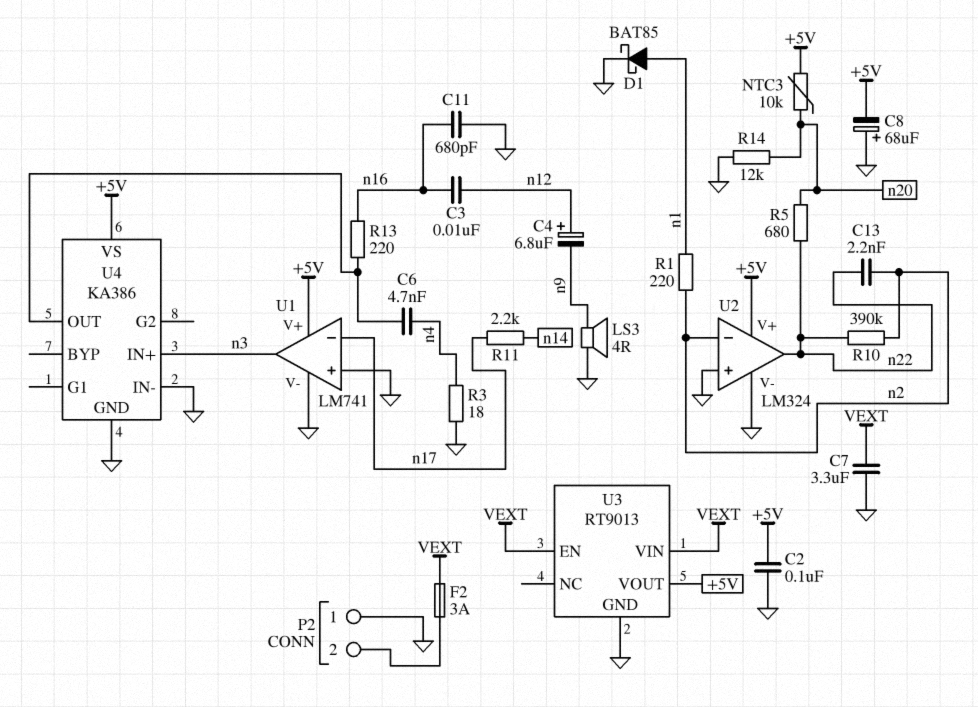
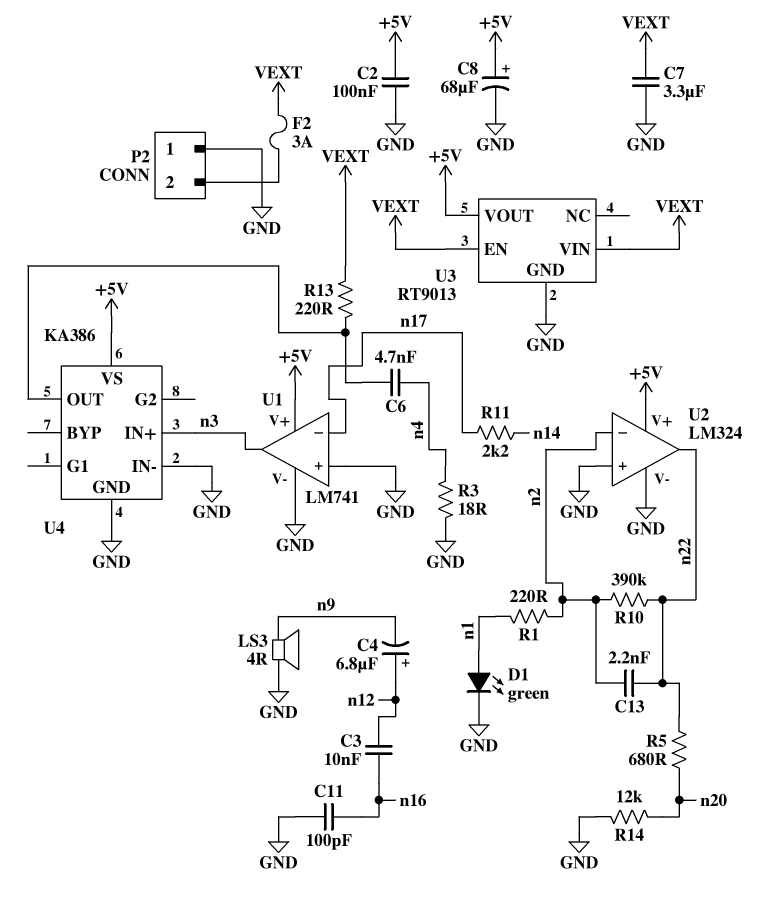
C8: 68uF (plus GND, minus +5V) -> 68uF (plus +5V, minus GND)
C11: 680pF (GND, n16) -> 100pF (GND, n16)
D1: schottky BAT85 (A n1, K GND) -> LED green (A n1, K GND)
NTC3: 10k (+5V, n20) -> none
R13: 220 (U4/OUT, n16) -> 220 (U4/OUT, VEXT)

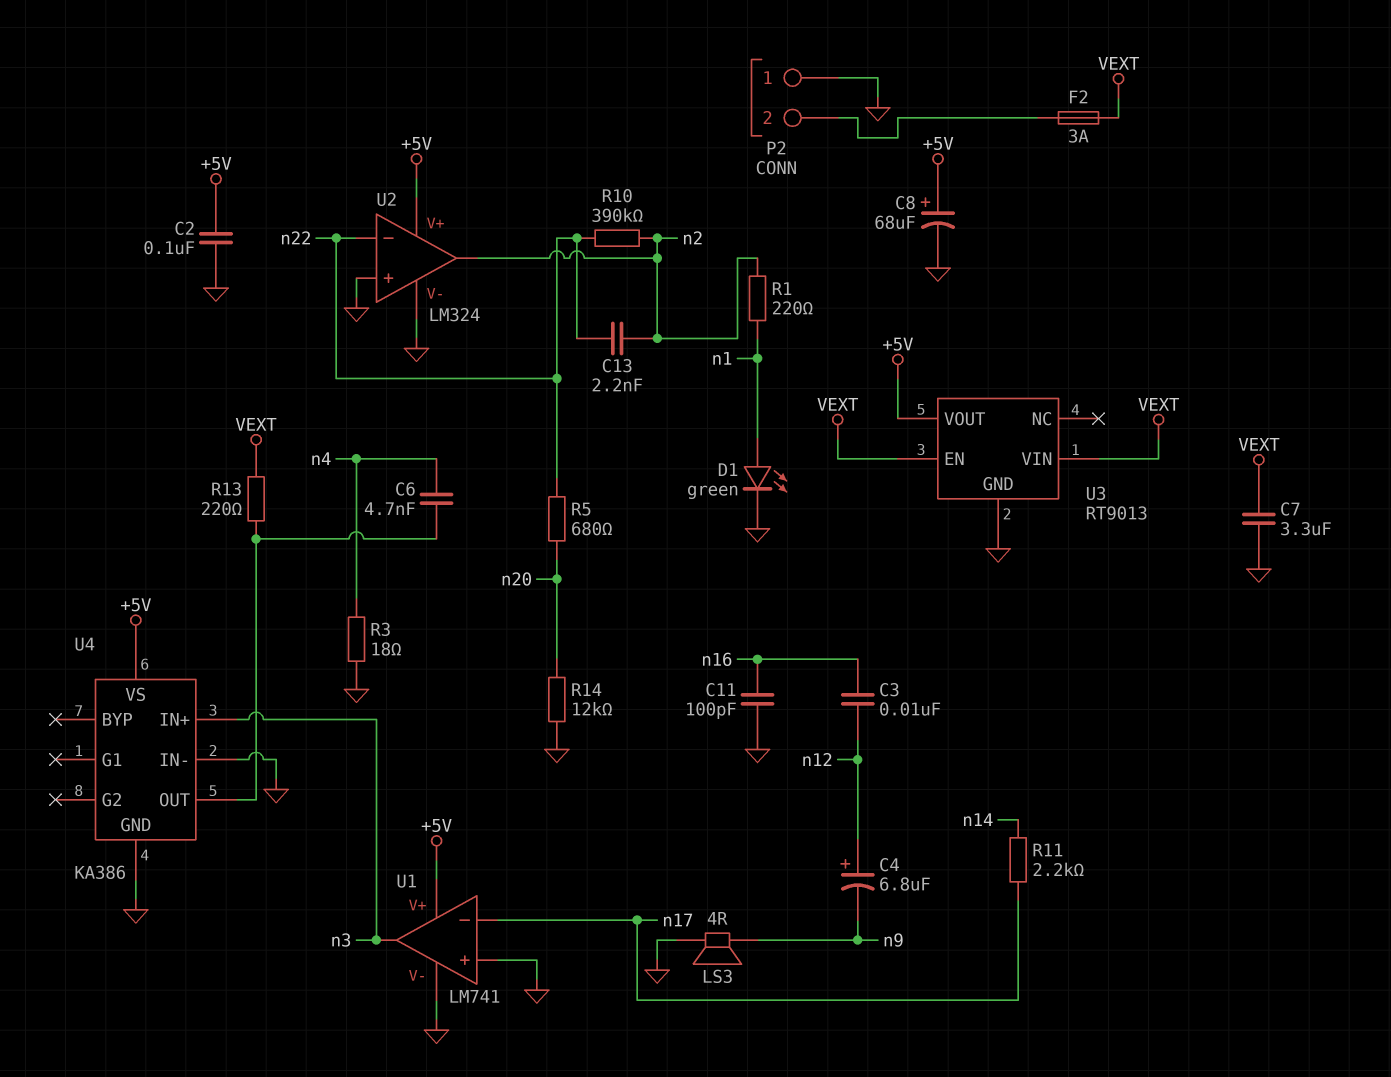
U2 pin in-: n2 -> n22
U2 pin out: n22 -> n2

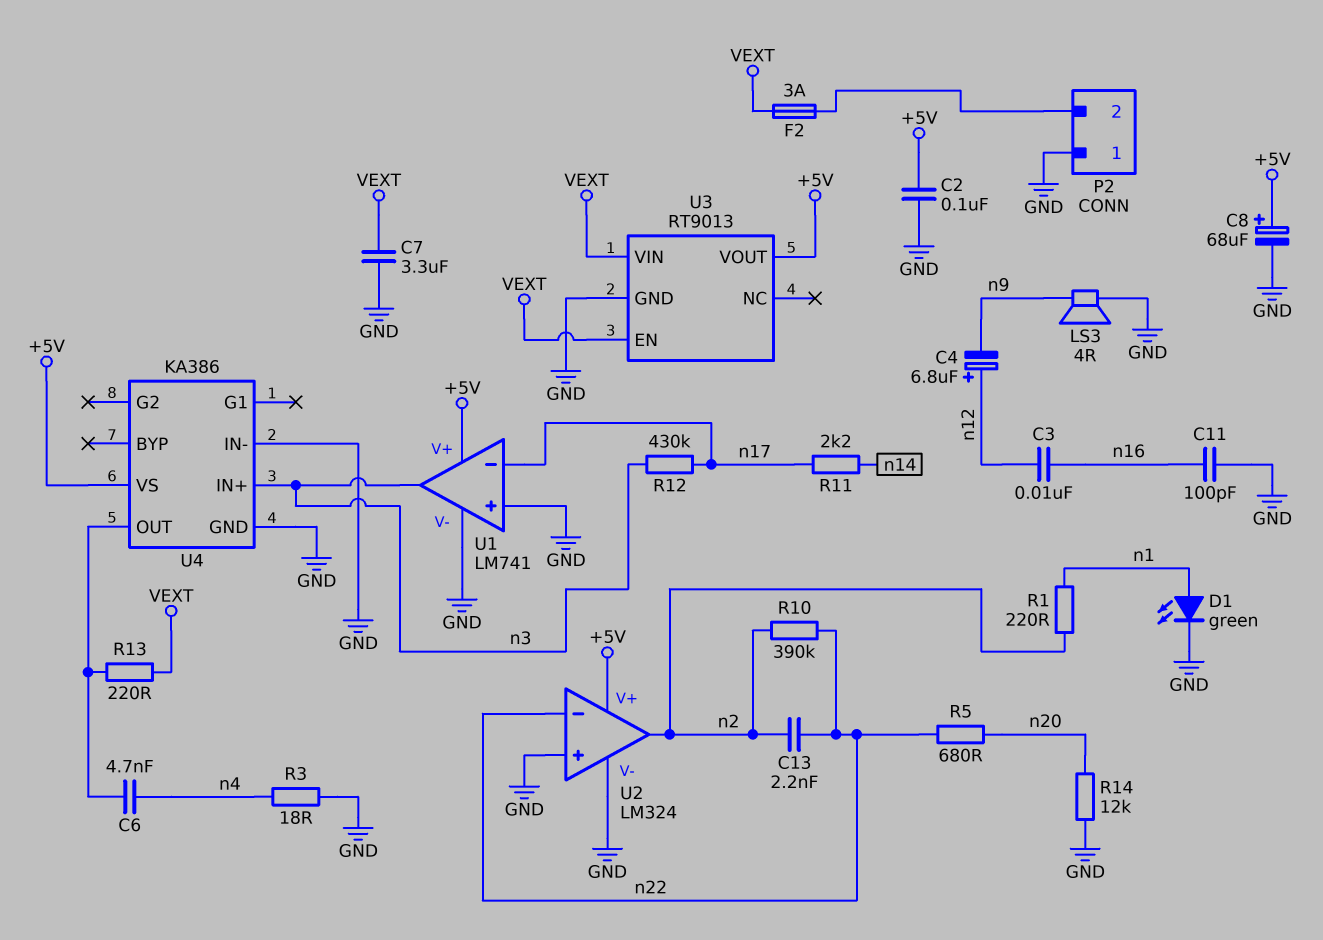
R12: none -> 430k (n3, n17)

